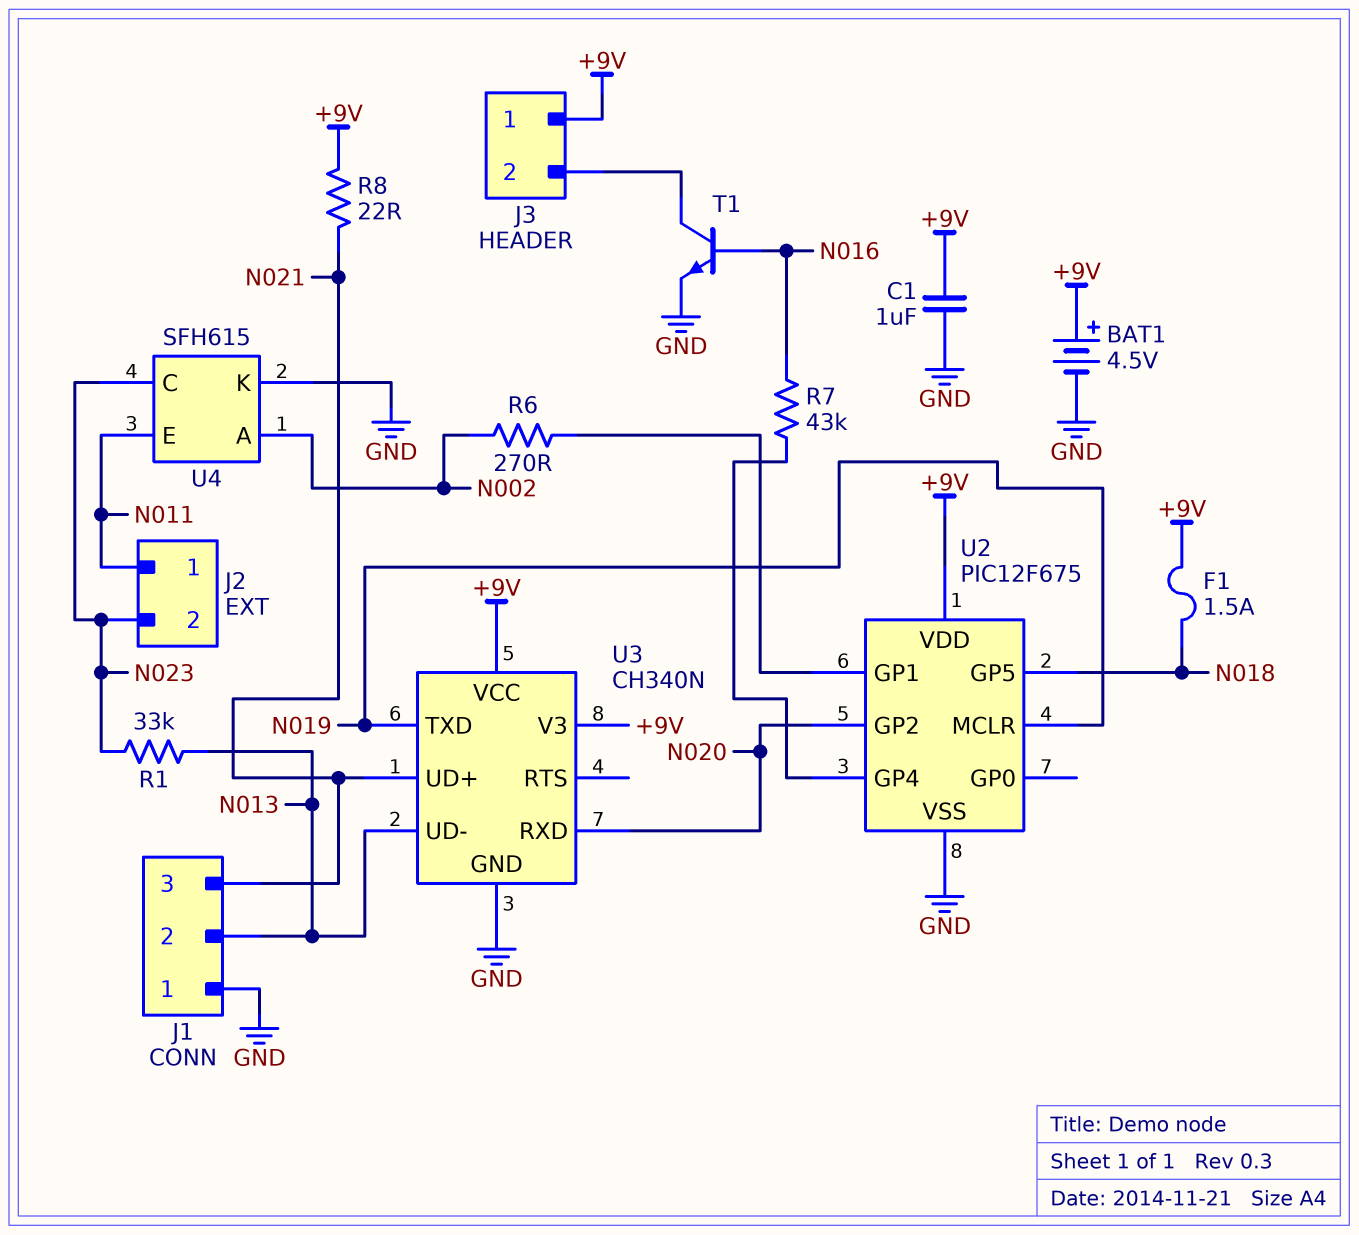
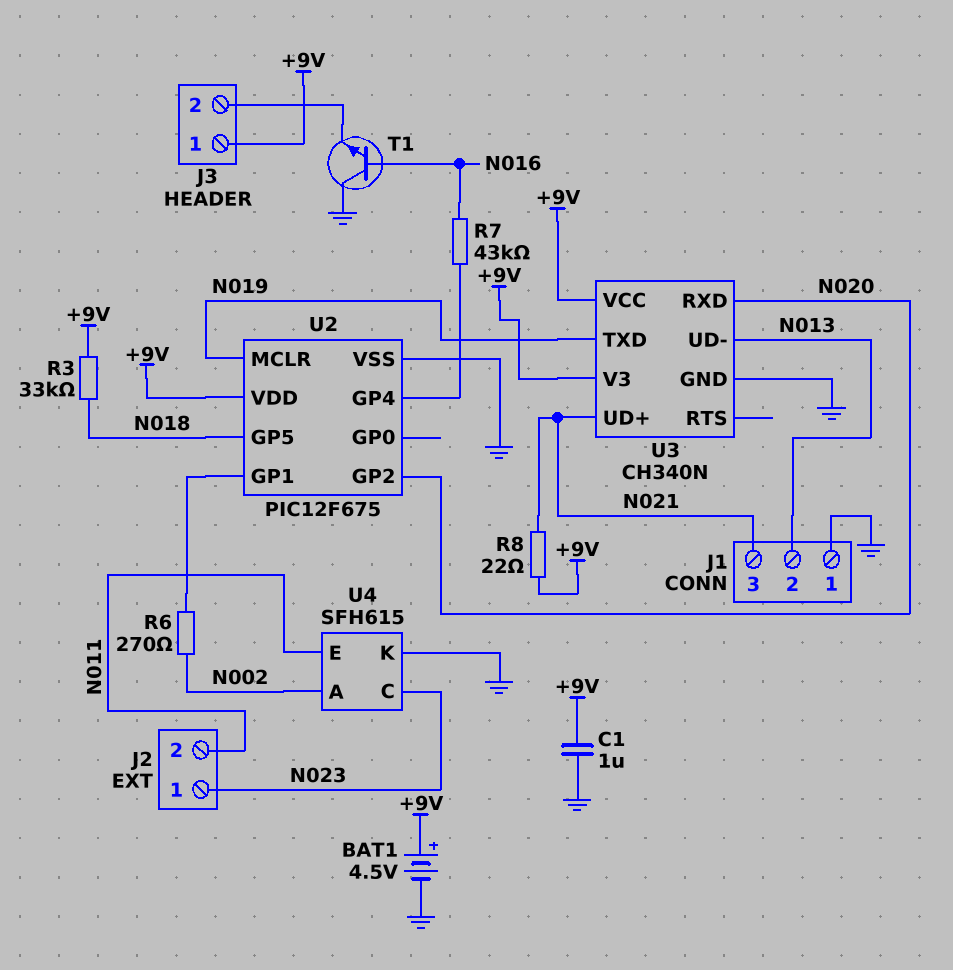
F1: 1.5A (+9V, N018) -> none
J2 pin 1: N011 -> N023
J2 pin 2: N023 -> N011
R1: 33k (N013, N023) -> none
R3: none -> 33k (+9V, N018)
T1: NPN (B N016, C J3/2, E GND) -> NPN (B N016, C GND, E J3/2)

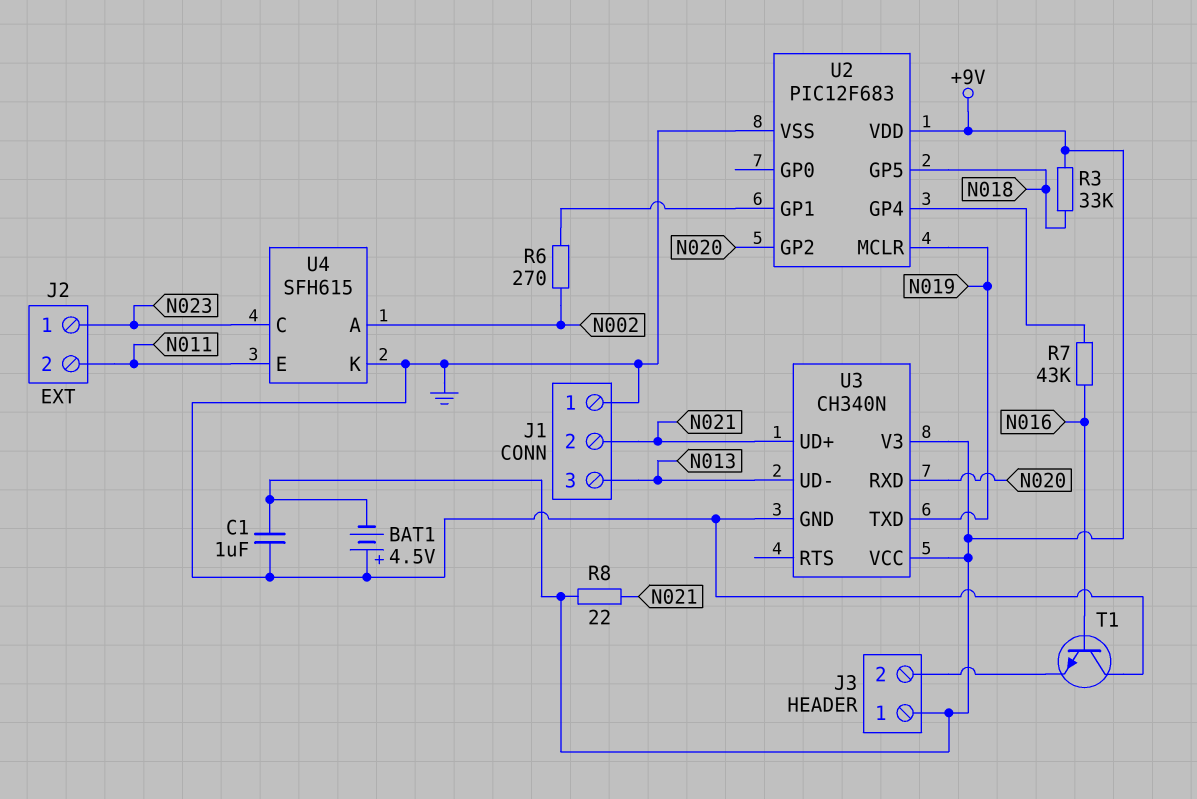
BAT1: 4.5V (plus +9V, minus GND) -> 4.5V (plus GND, minus +9V)
J1 pin 2: N013 -> N021
J1 pin 3: N021 -> N013
U2: PIC12F675 -> PIC12F683

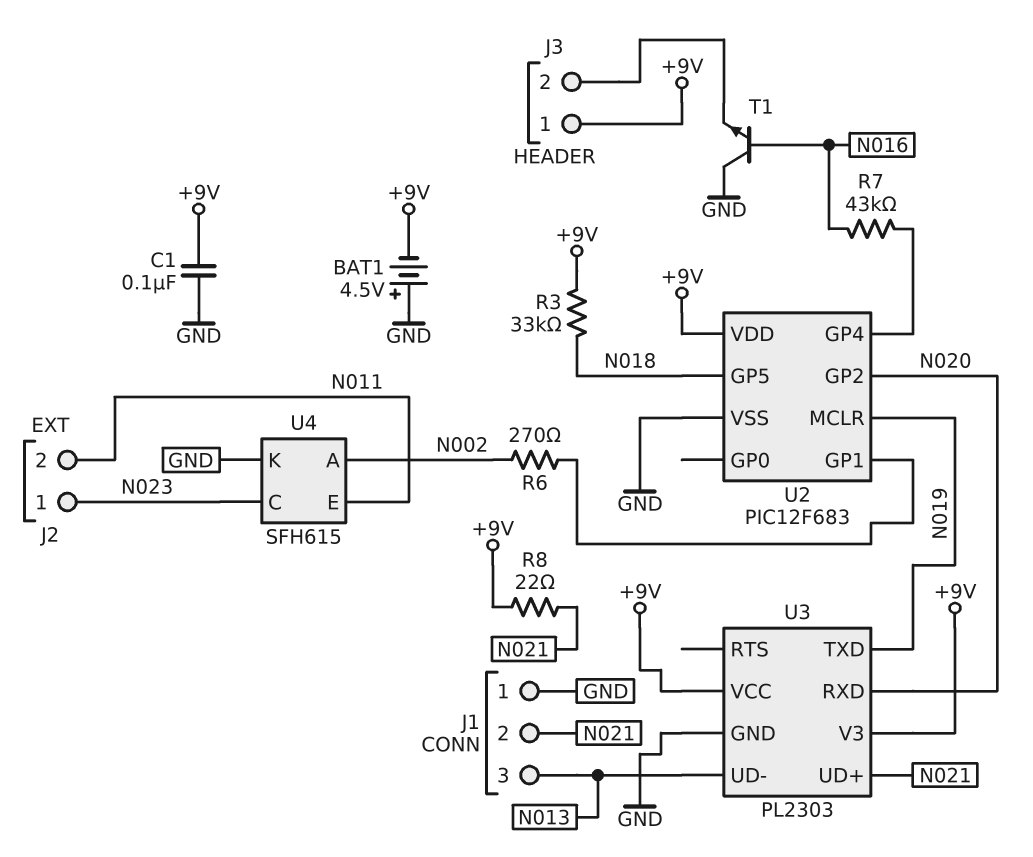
C1: 1uF (+9V, GND) -> 100nF (+9V, GND)
U3: CH340N -> PL2303

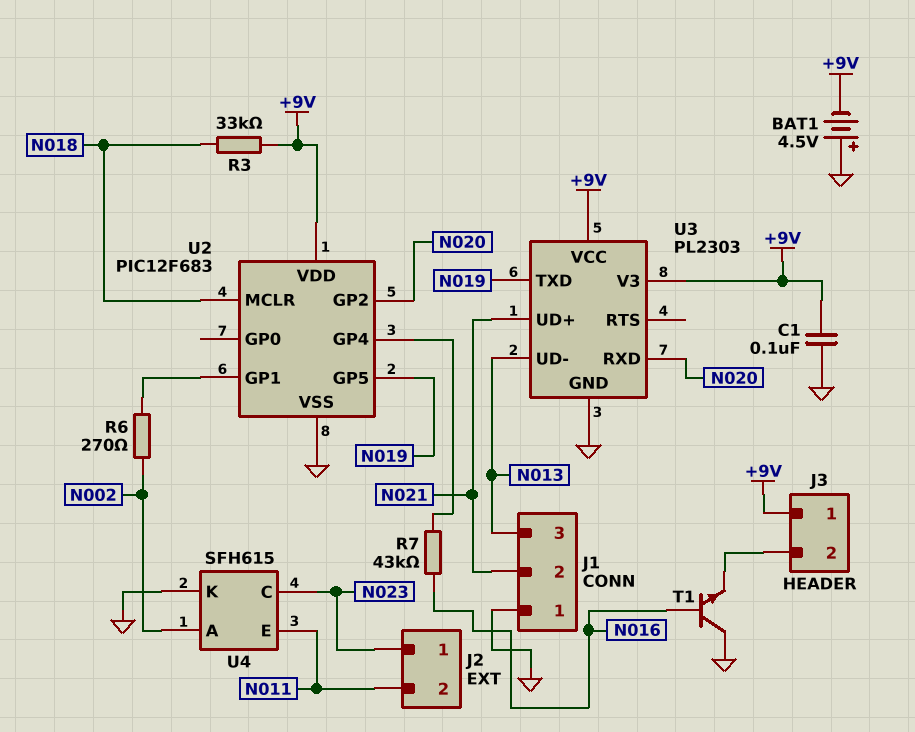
R8: 22 (+9V, N021) -> none
U2 pin GP5: N018 -> N019
U2 pin MCLR: N019 -> N018

